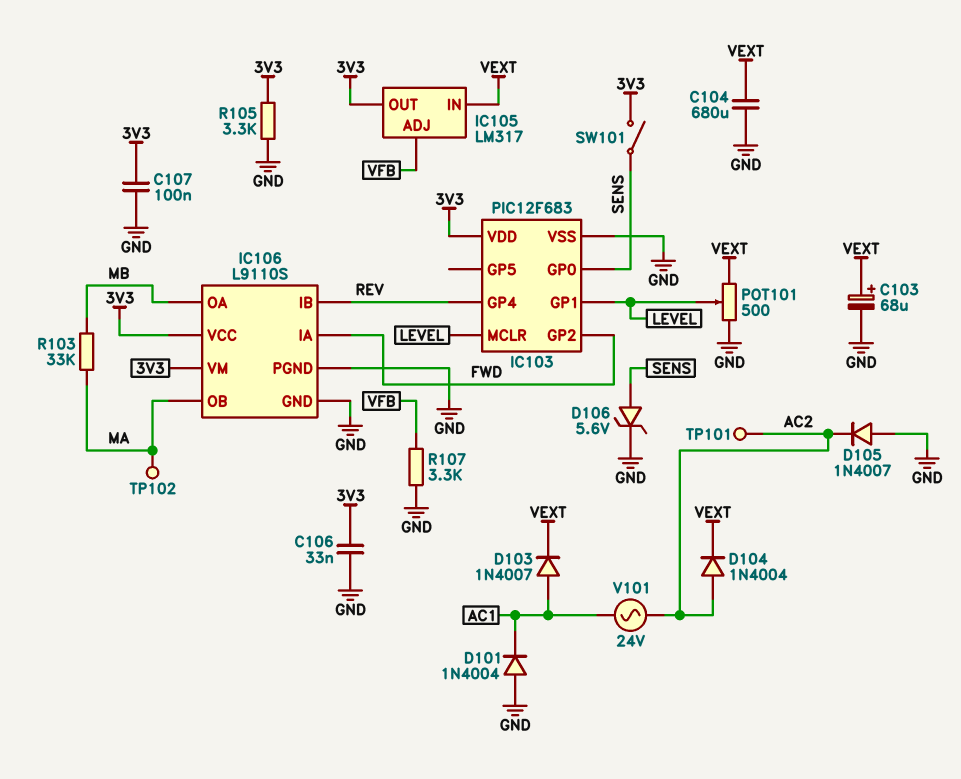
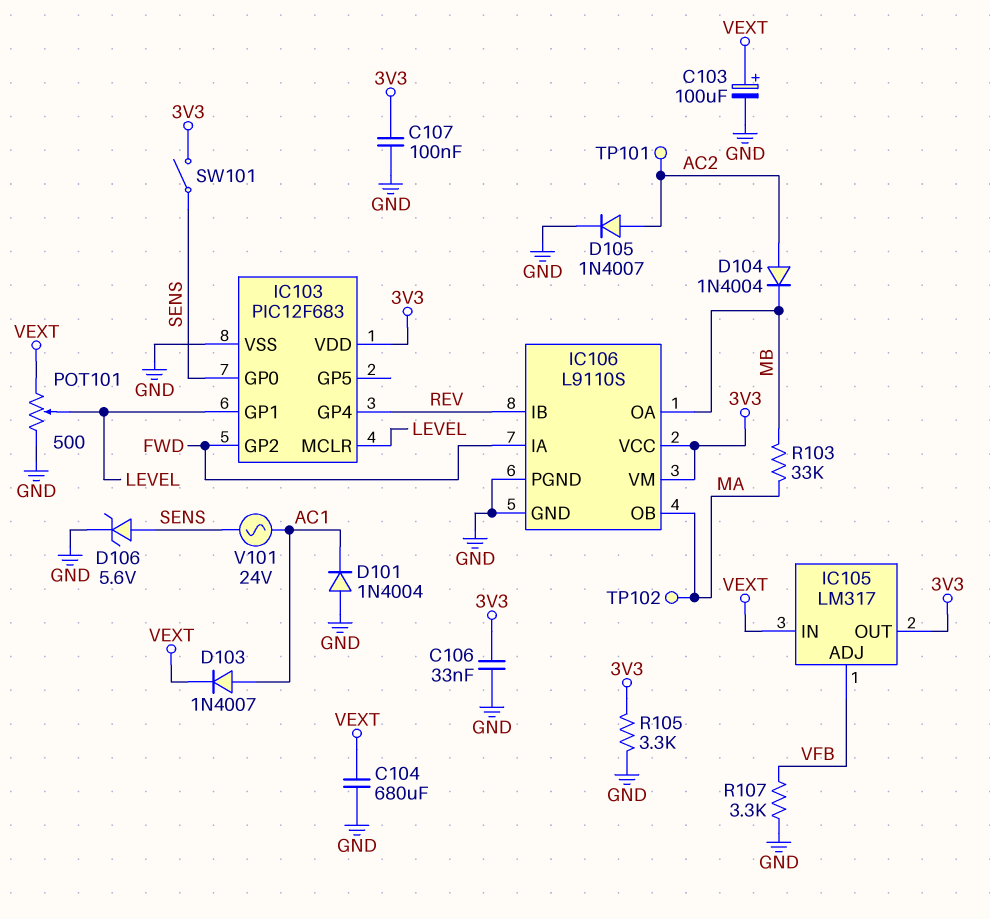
C103: 68uF (plus VEXT, minus GND) -> 100uF (plus VEXT, minus GND)
D104: diode 1N4004 (A AC2, K VEXT) -> diode 1N4004 (A AC2, K MB)
D105: diode 1N4007 (A GND, K AC2) -> diode 1N4007 (A AC2, K GND)
V101: AC 24V (AC1, AC2) -> AC 24V (AC1, SENS)

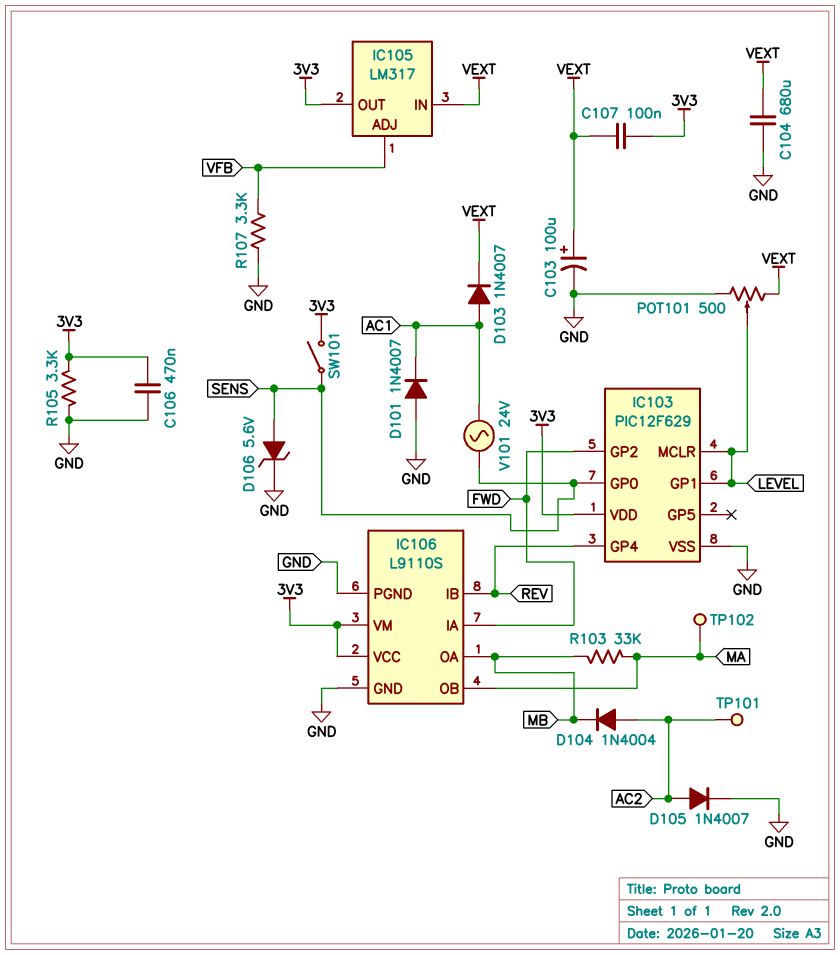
C106: 33nF (3V3, GND) -> 470nF (3V3, GND)
C107: 100nF (3V3, GND) -> 100nF (3V3, VEXT)
D101: diode 1N4004 (A GND, K AC1) -> diode 1N4007 (A GND, K AC1)
IC103: PIC12F683 -> PIC12F629

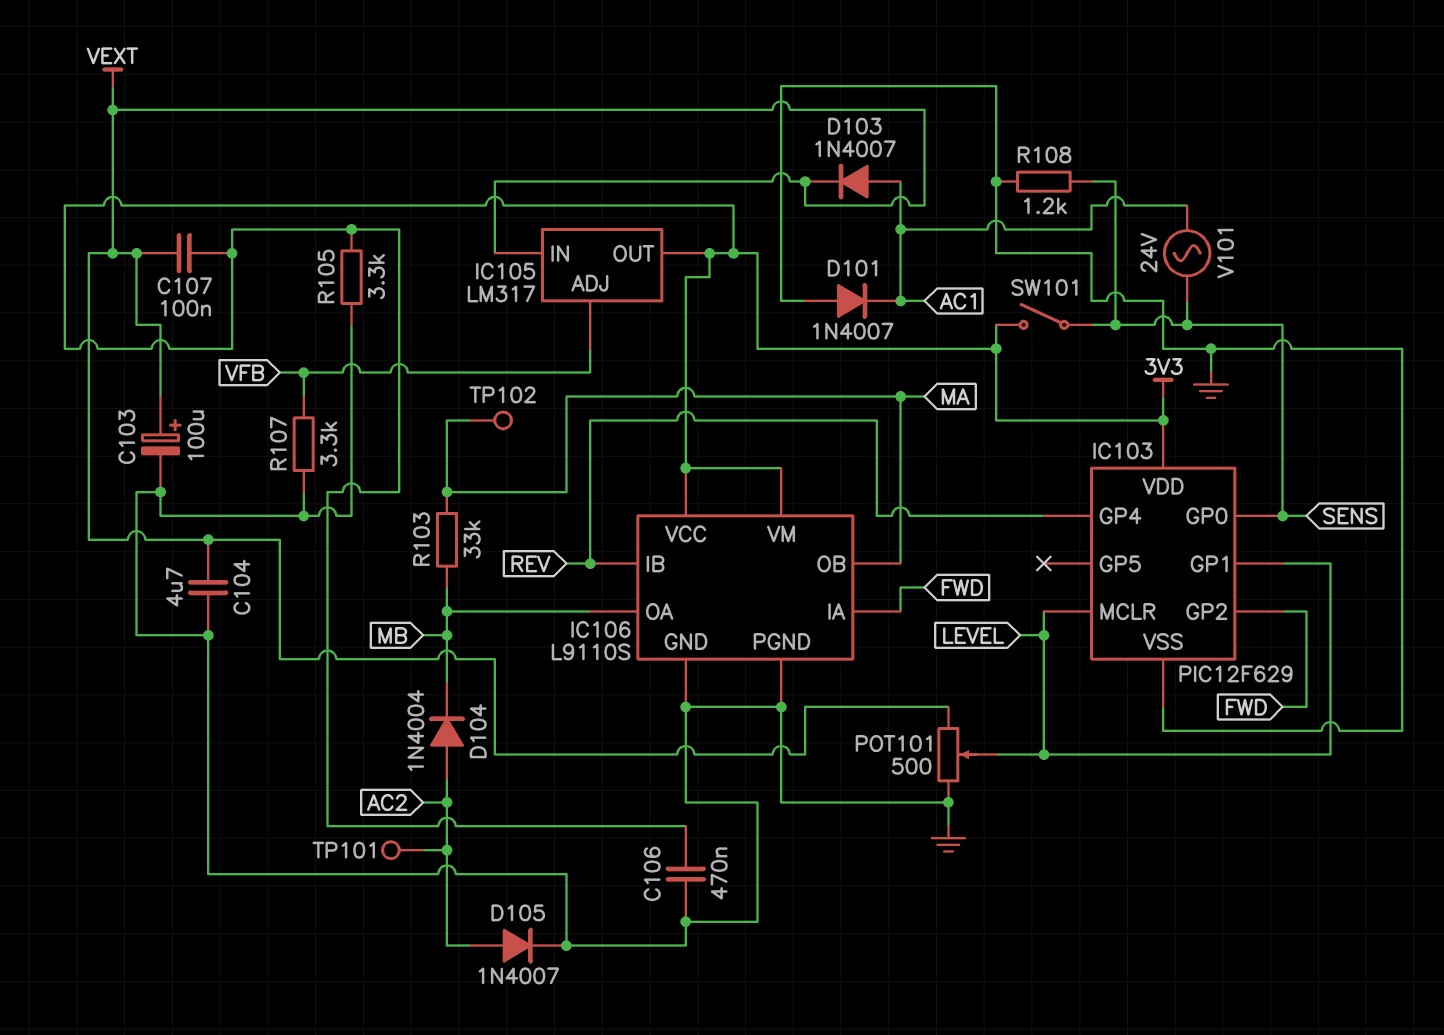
C104: 680uF (GND, VEXT) -> 4.7uF (GND, VEXT)
D106: zener 5.6V (A SENS, K GND) -> none
R108: none -> 1.2k (GND, SENS)

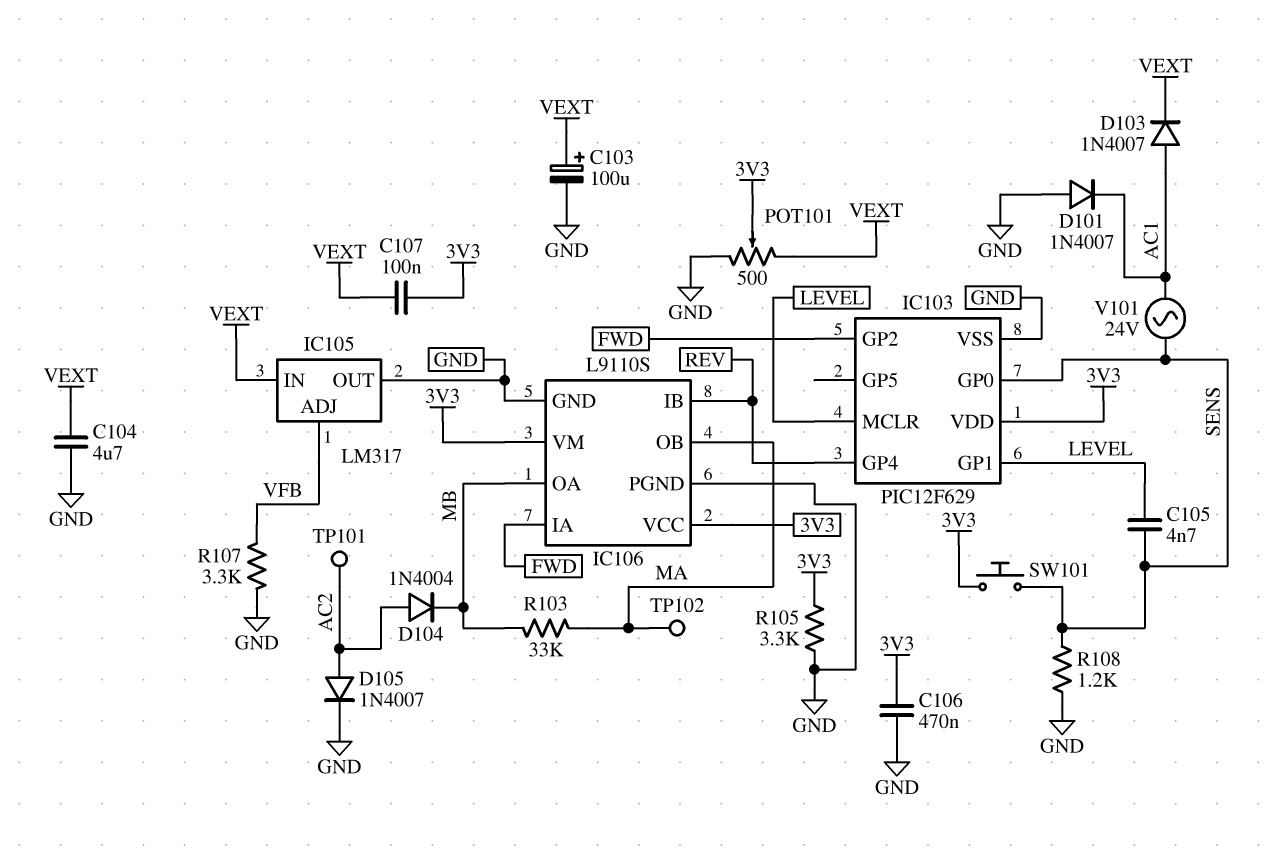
C105: none -> 4.7nF (LEVEL, SENS)
IC105 pin OUT: 3V3 -> GND
POT101: 500 (GND, VEXT, wiper LEVEL) -> 500 (GND, VEXT, wiper 3V3)
SW101: switch (3V3, SENS) -> button (3V3, SENS)

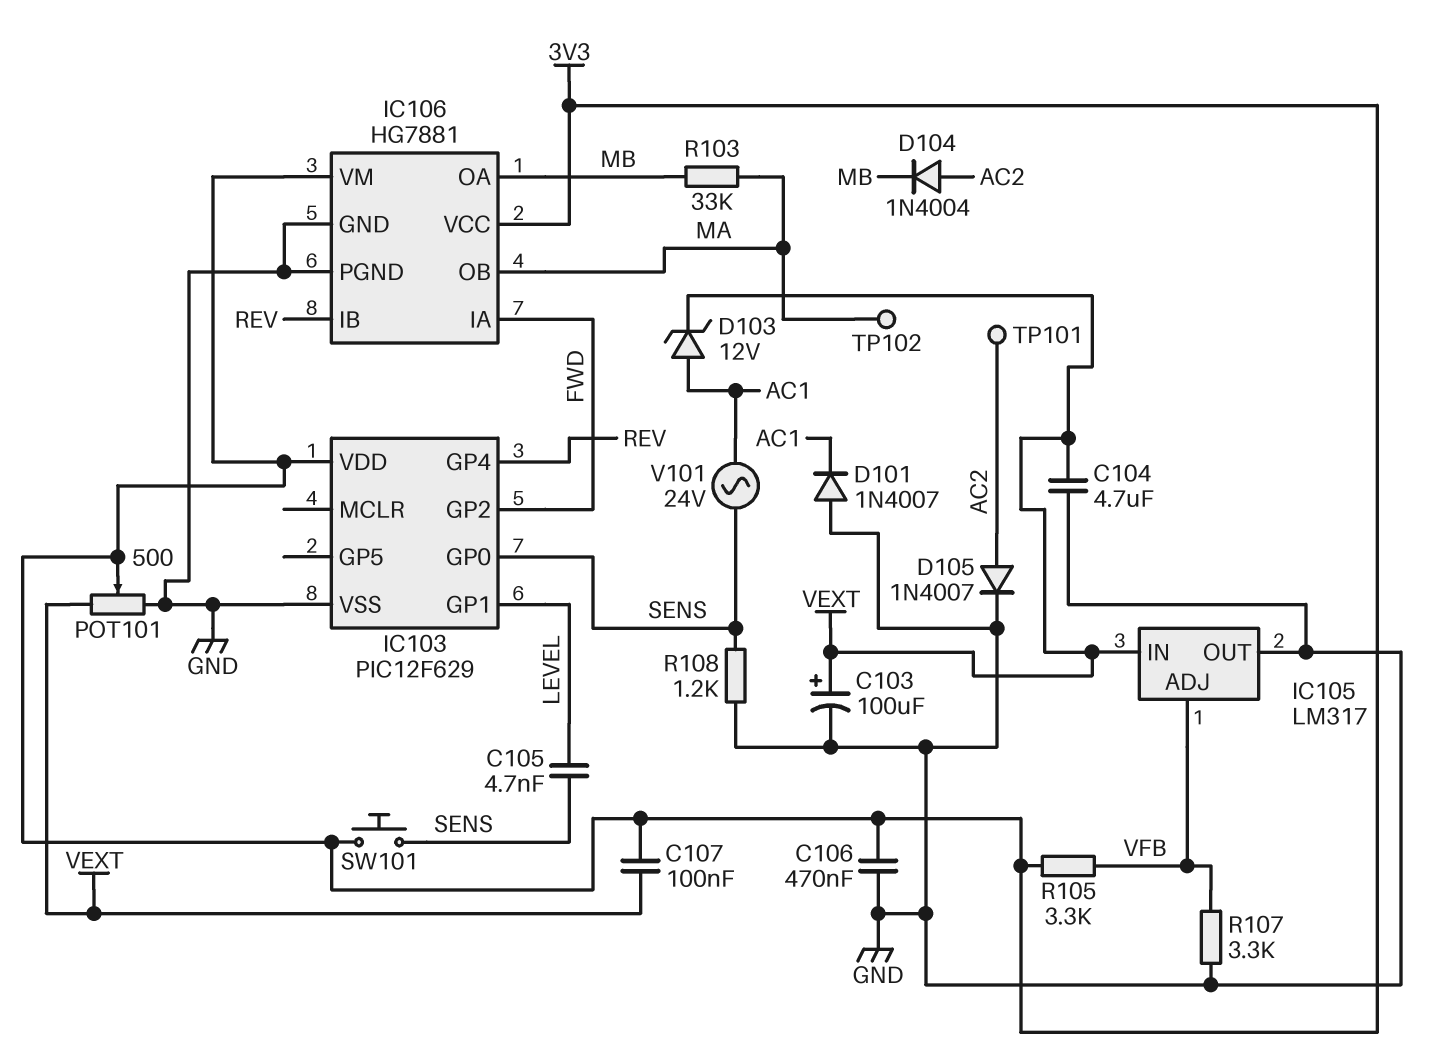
D103: diode 1N4007 (A AC1, K VEXT) -> zener 12V (A AC1, K VEXT)
IC103 pin MCLR: LEVEL -> none
IC106: L9110S -> HG7881
R105: 3.3k (3V3, GND) -> 3.3k (3V3, VFB)

